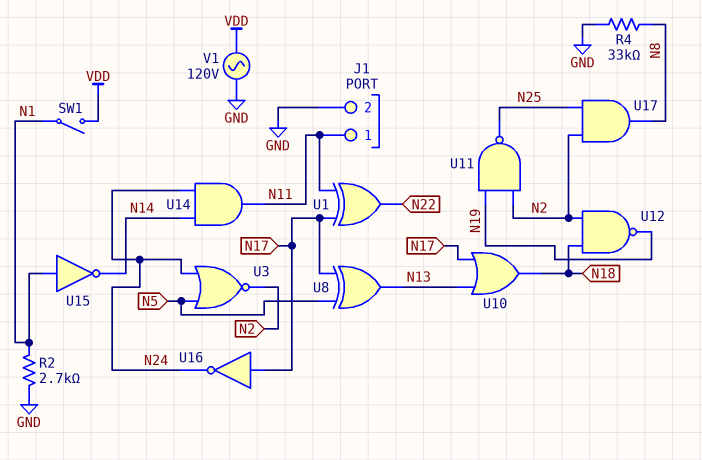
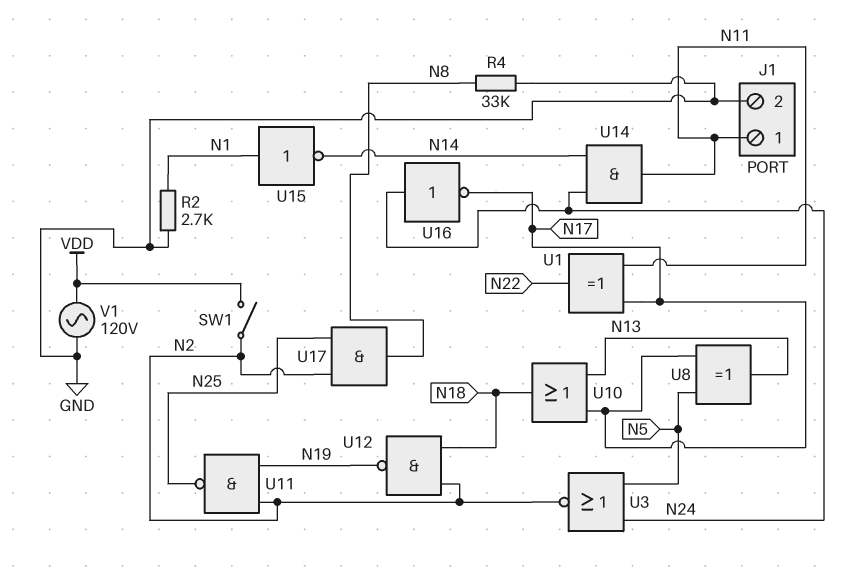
SW1: switch (N1, VDD) -> switch (N2, VDD)
U16: NOT (in N17, out N24) -> NOT (in N24, out N17)

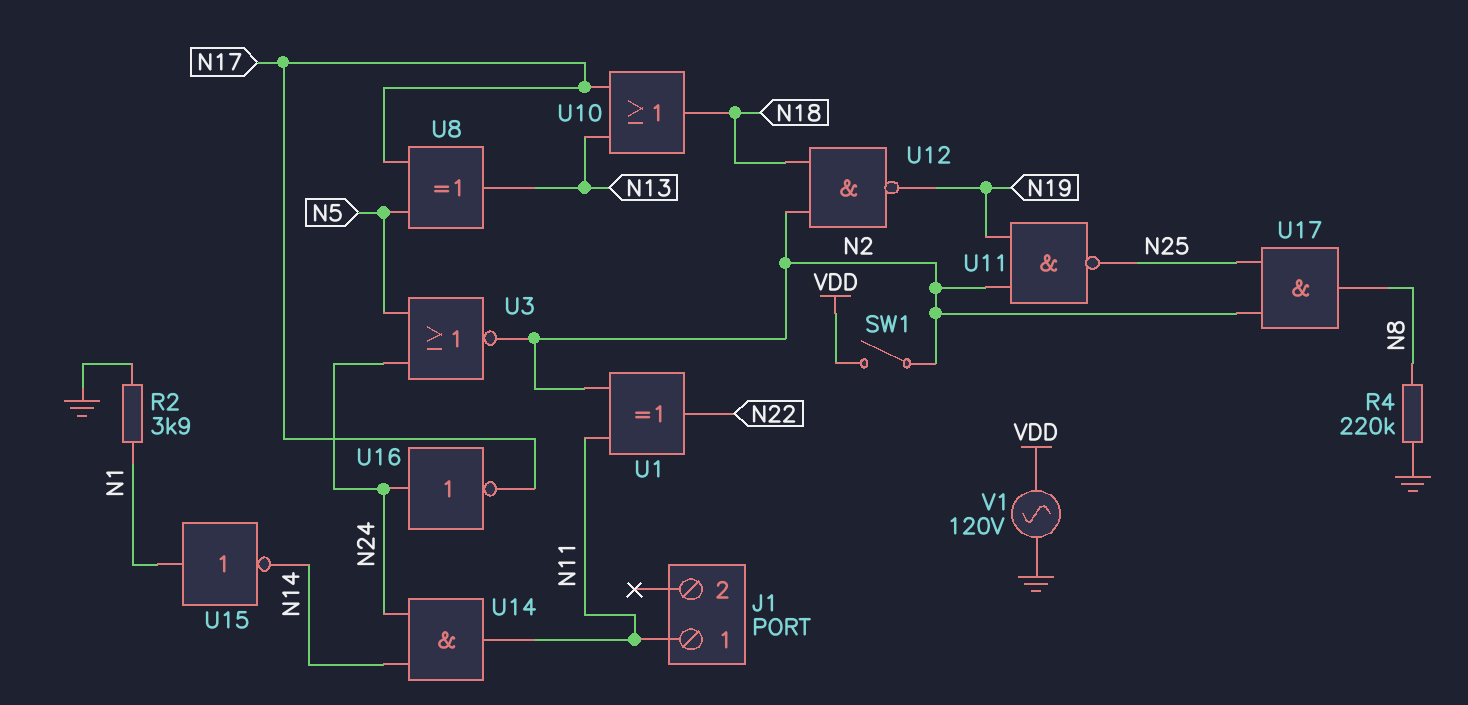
J1 pin 2: GND -> none
R2: 2.7k (GND, N1) -> 3.9k (GND, N1)
R4: 33k (GND, N8) -> 220k (GND, N8)
U1: XOR (in N11, in N17, out N22) -> XOR (in N2, in N11, out N22)

